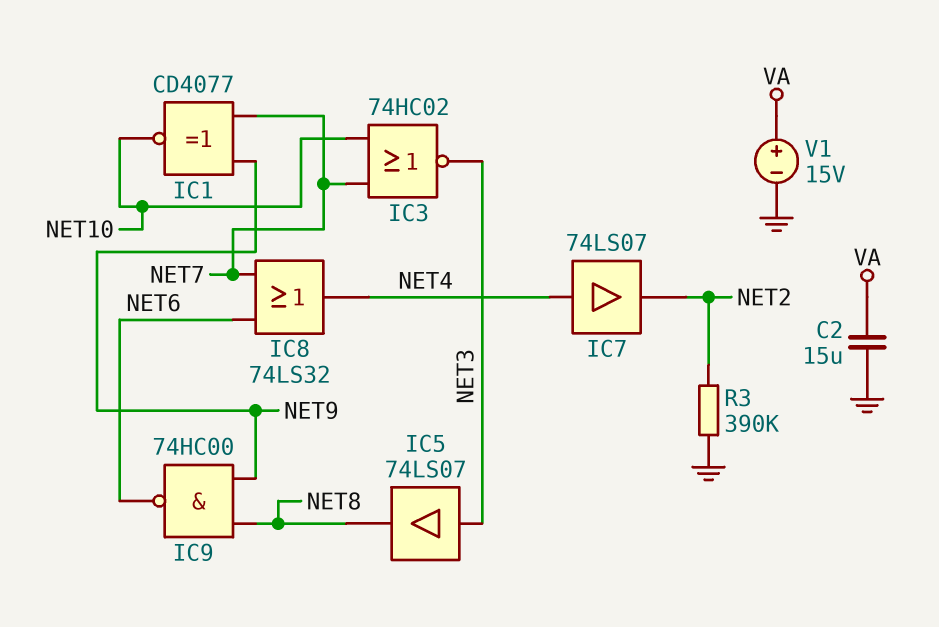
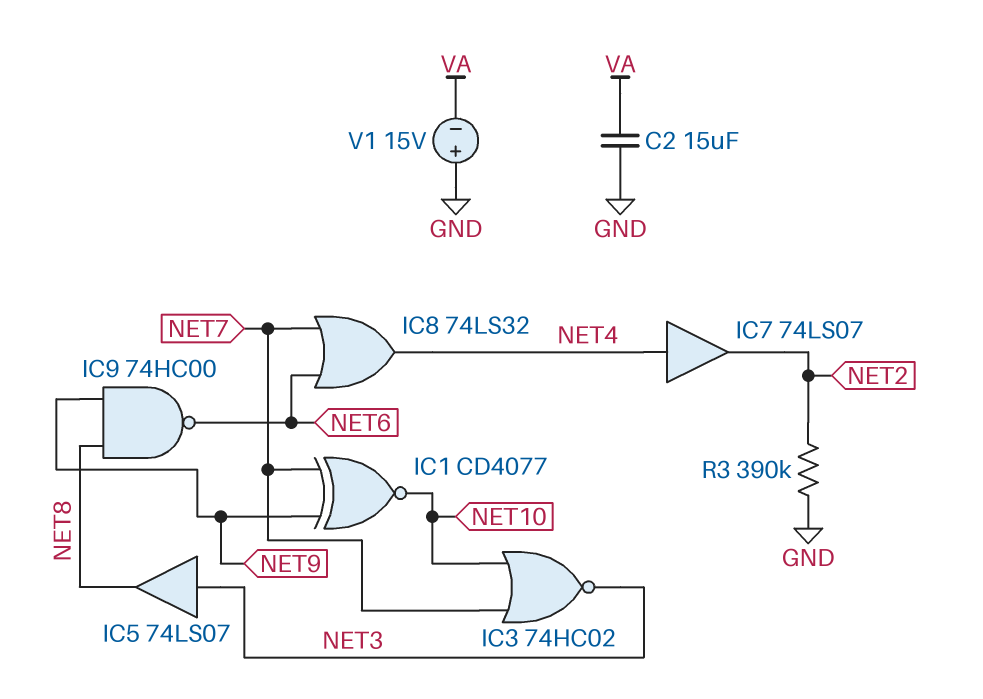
V1: 15V (plus VA, minus GND) -> 15V (plus GND, minus VA)

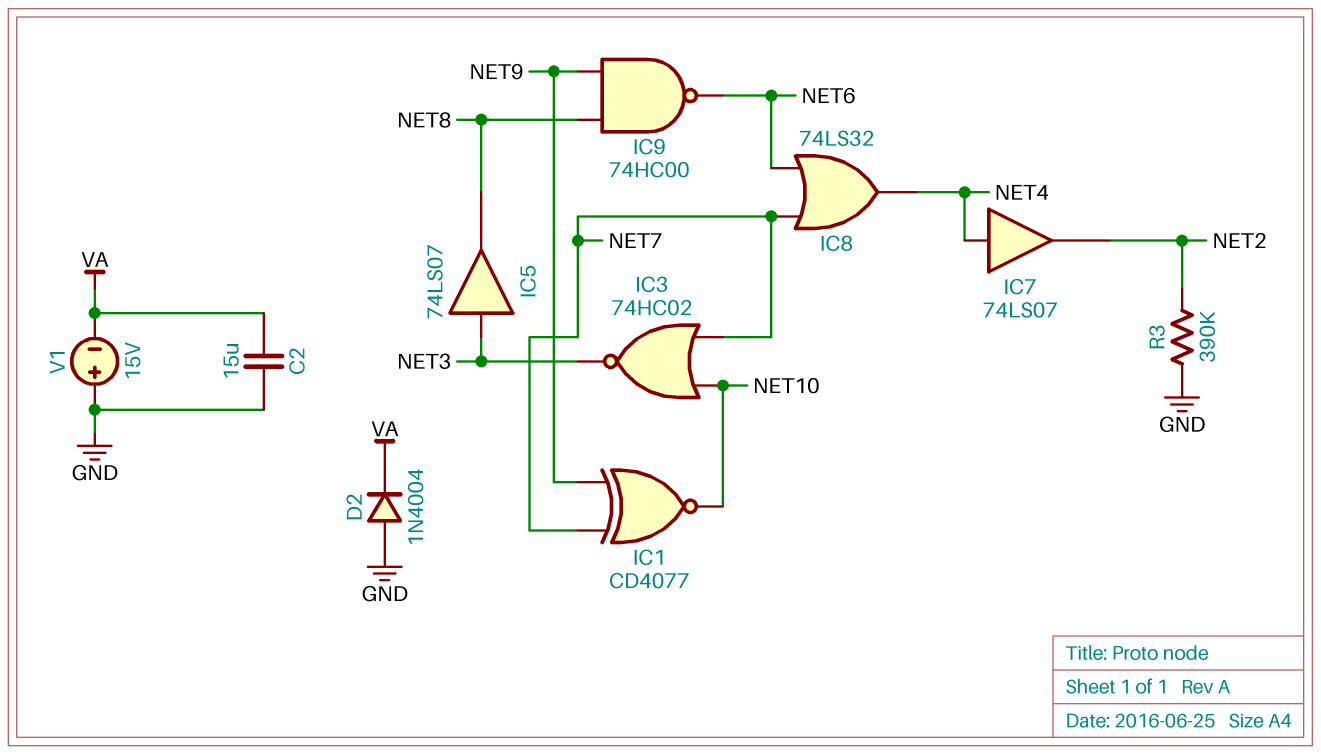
D2: none -> diode 1N4004 (A GND, K VA)

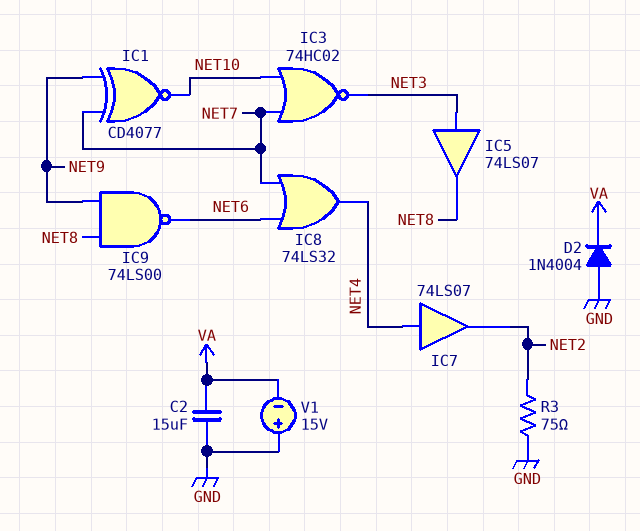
IC9: NAND 74HC00 (in NET8, in NET9, out NET6) -> NAND 74LS00 (in NET8, in NET9, out NET6)
R3: 390k (GND, NET2) -> 75 (GND, NET2)

